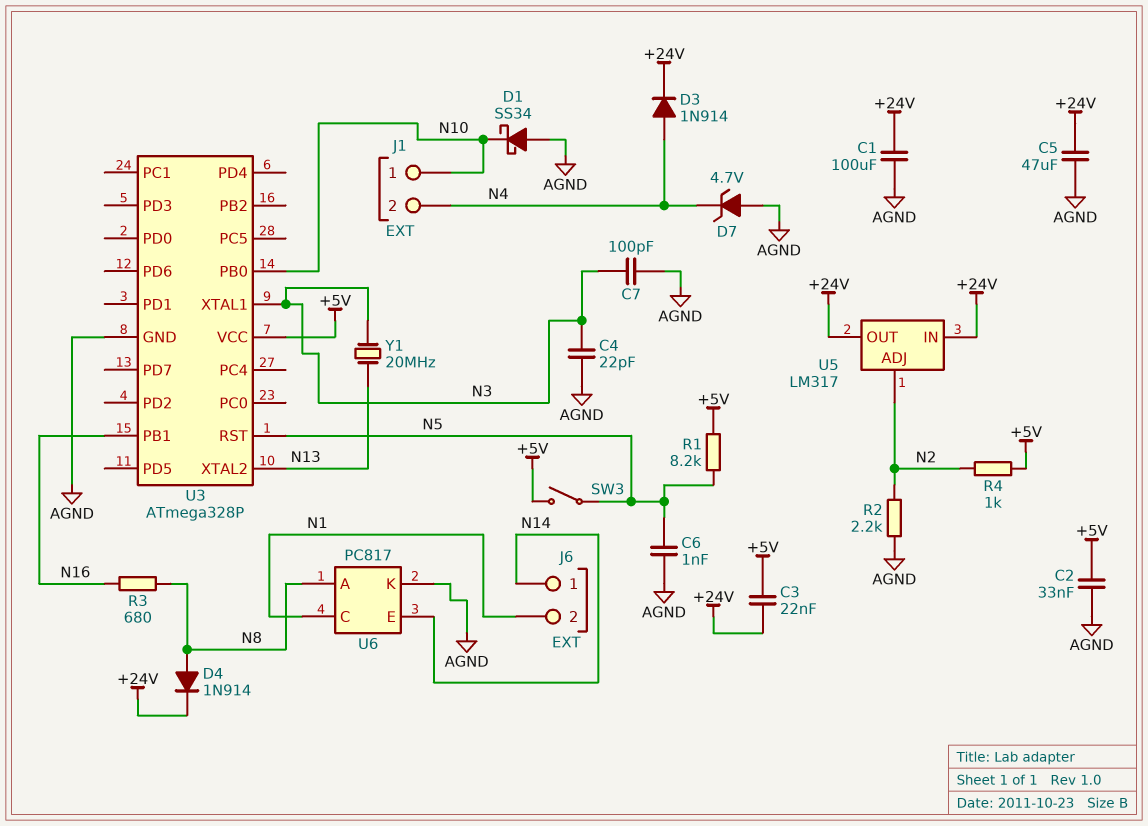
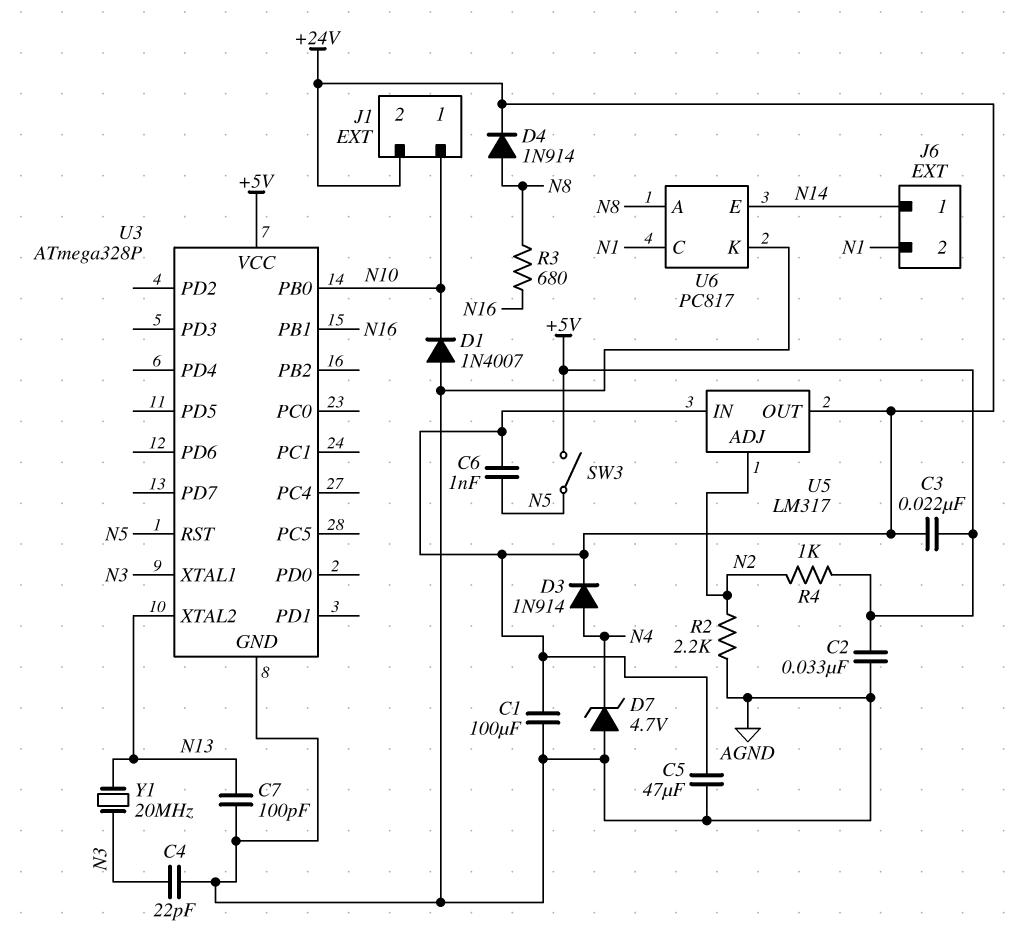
C6: 1nF (AGND, N5) -> 1nF (+24V, N5)
C7: 100pF (AGND, N3) -> 100pF (AGND, N13)
D1: schottky SS34 (A AGND, K N10) -> diode 1N4007 (A AGND, K N10)
J1 pin 2: N4 -> +24V
R1: 8.2k (+5V, N5) -> none

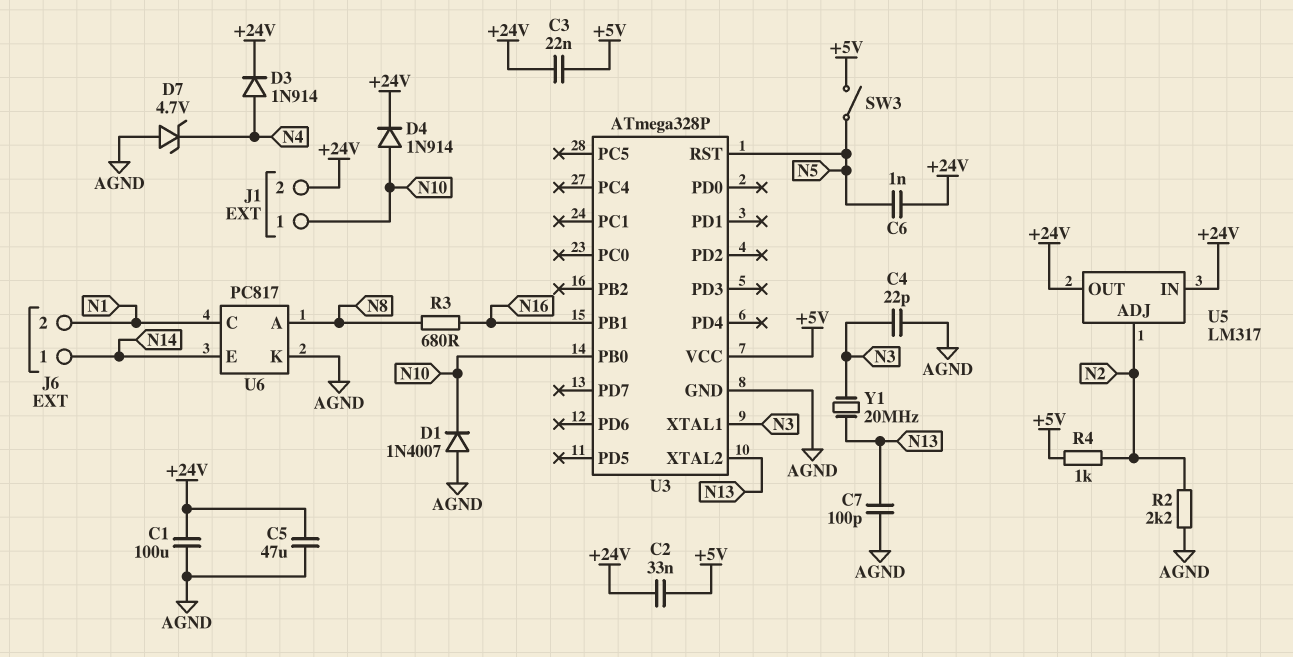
C2: 33nF (+5V, AGND) -> 33nF (+5V, +24V)
D4: diode 1N914 (A N8, K +24V) -> diode 1N914 (A N10, K +24V)

